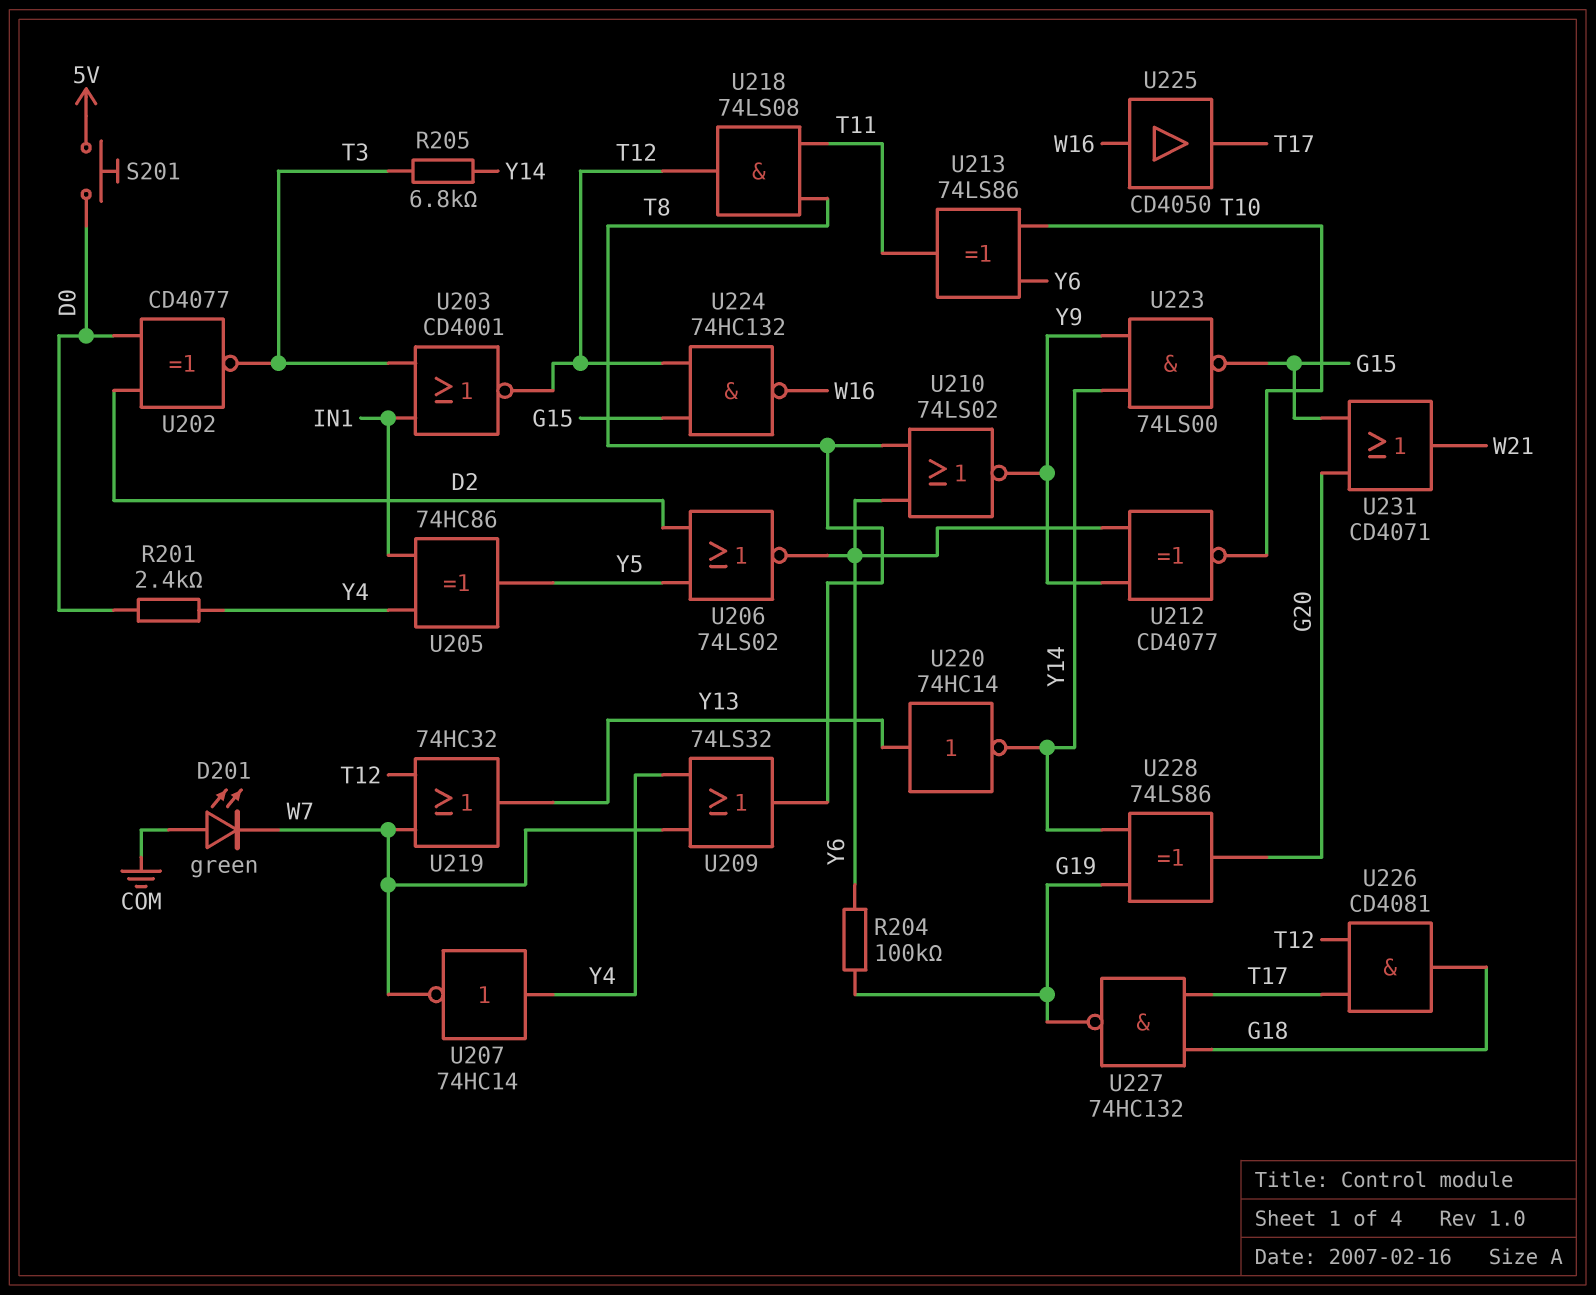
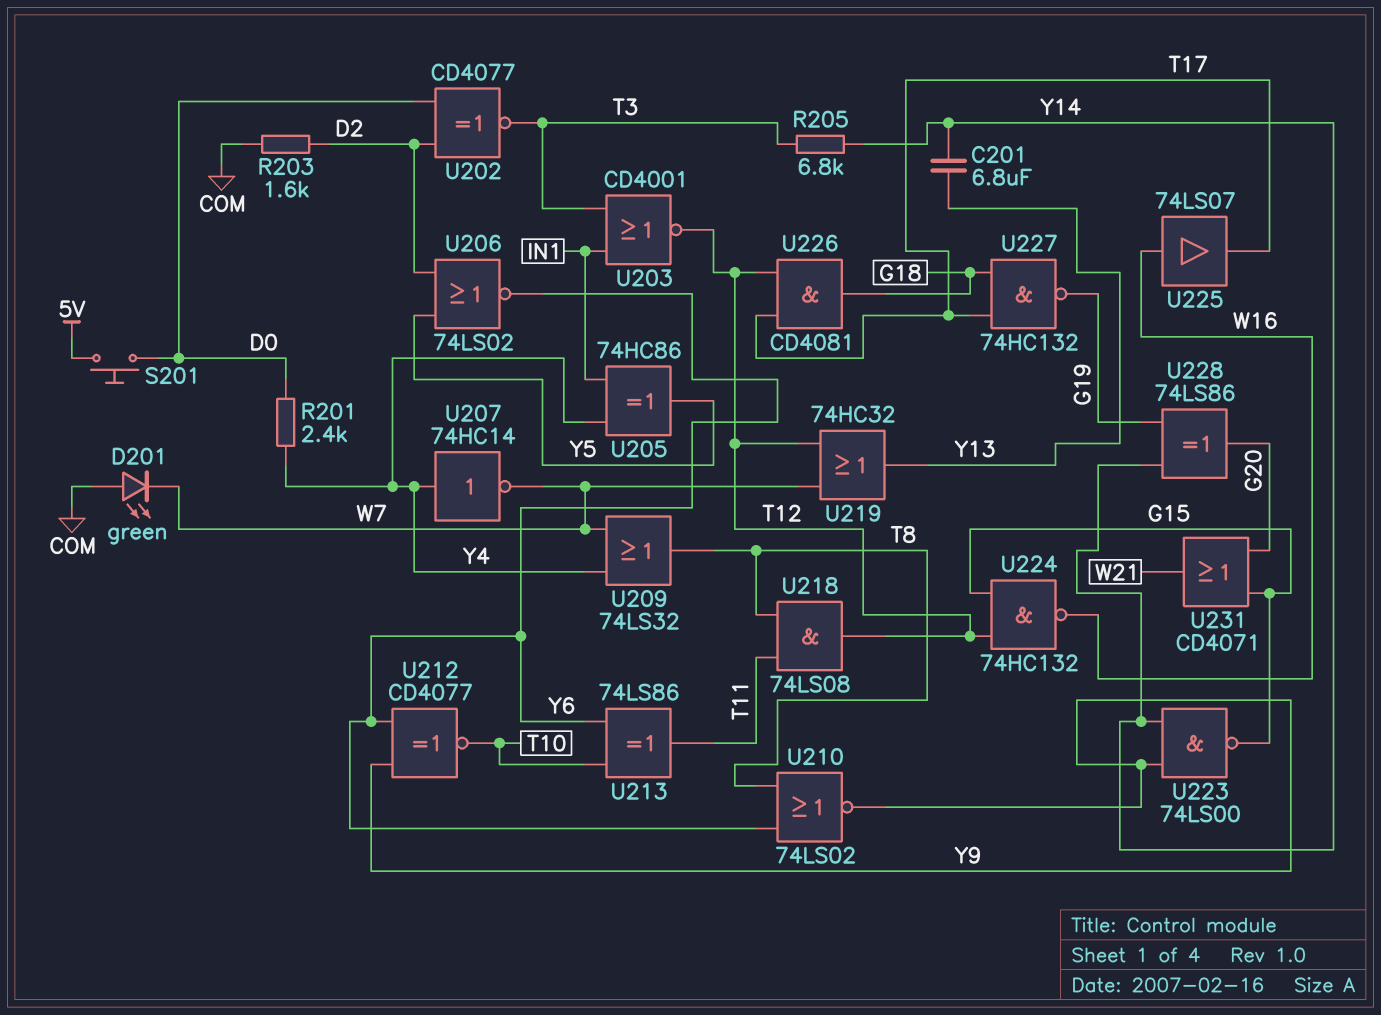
C201: none -> 6.8uF (Y13, Y14)
R203: none -> 1.6k (COM, D2)
R204: 100k (G19, Y6) -> none
U220: NOT 74HC14 (in Y13, out Y14) -> none
U225: buffer CD4050 (in W16, out T17) -> buffer 74LS07 (in W16, out T17)

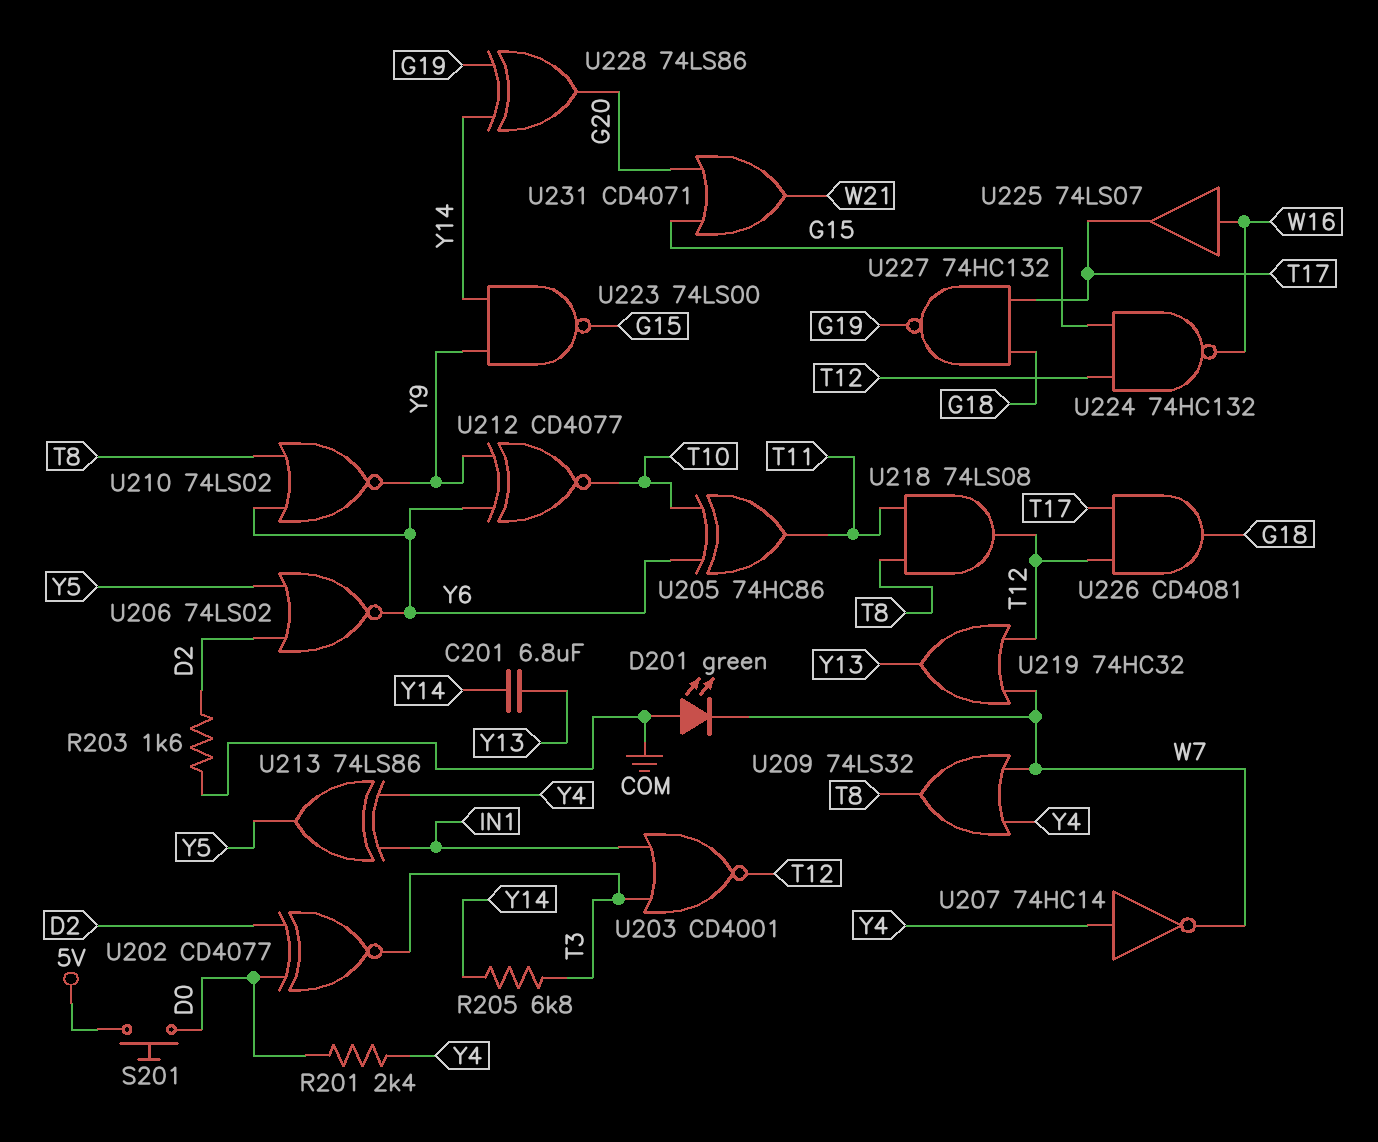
U205: XOR 74HC86 (in IN1, in Y4, out Y5) -> XOR 74HC86 (in T10, in Y6, out T11)
U213: XOR 74LS86 (in T10, in Y6, out T11) -> XOR 74LS86 (in IN1, in Y4, out Y5)

